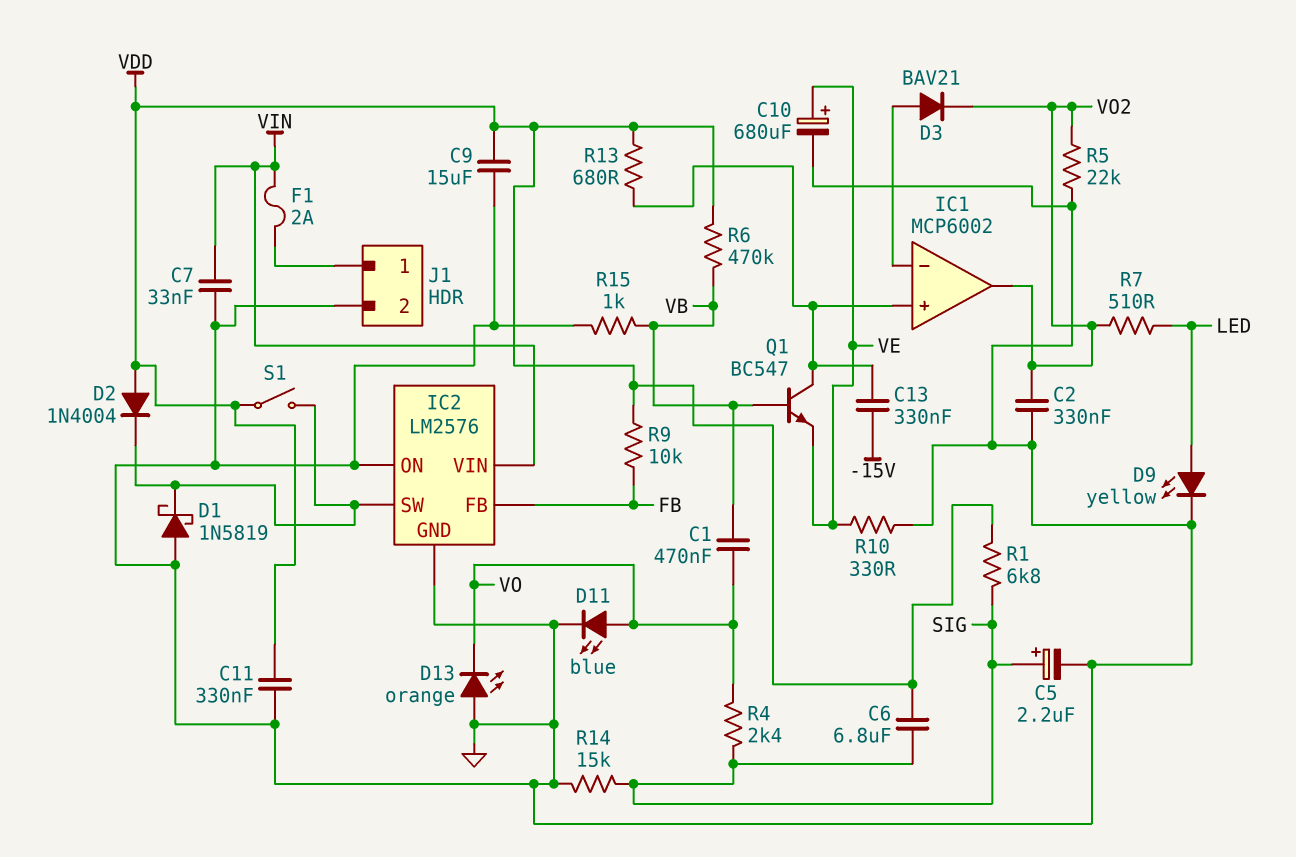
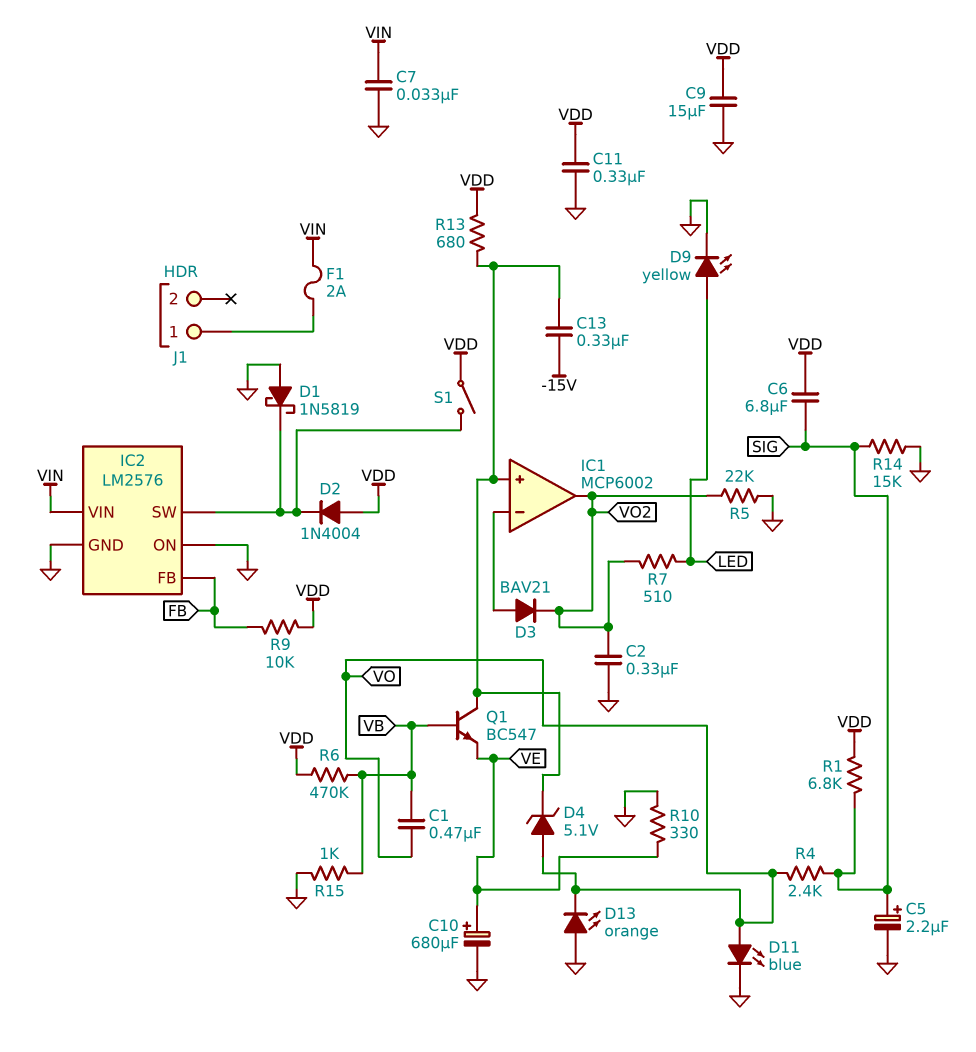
D4: none -> zener 5.1V (A VO, K IC1/in+)
J1 pin 2: GND -> none

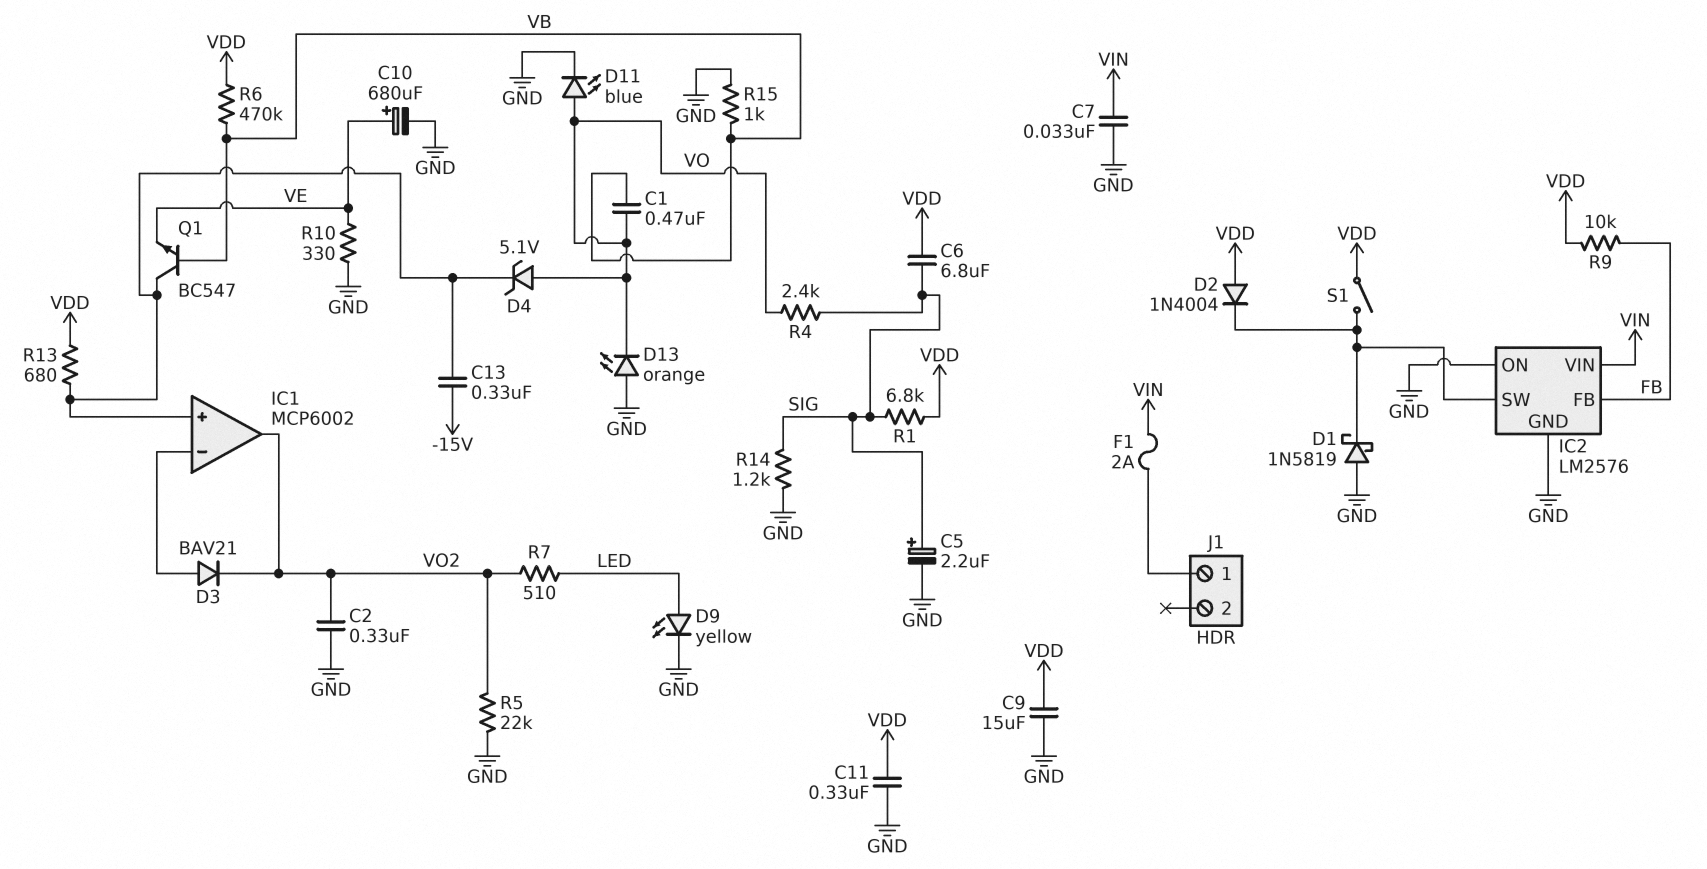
R14: 15k (GND, SIG) -> 1.2k (GND, SIG)

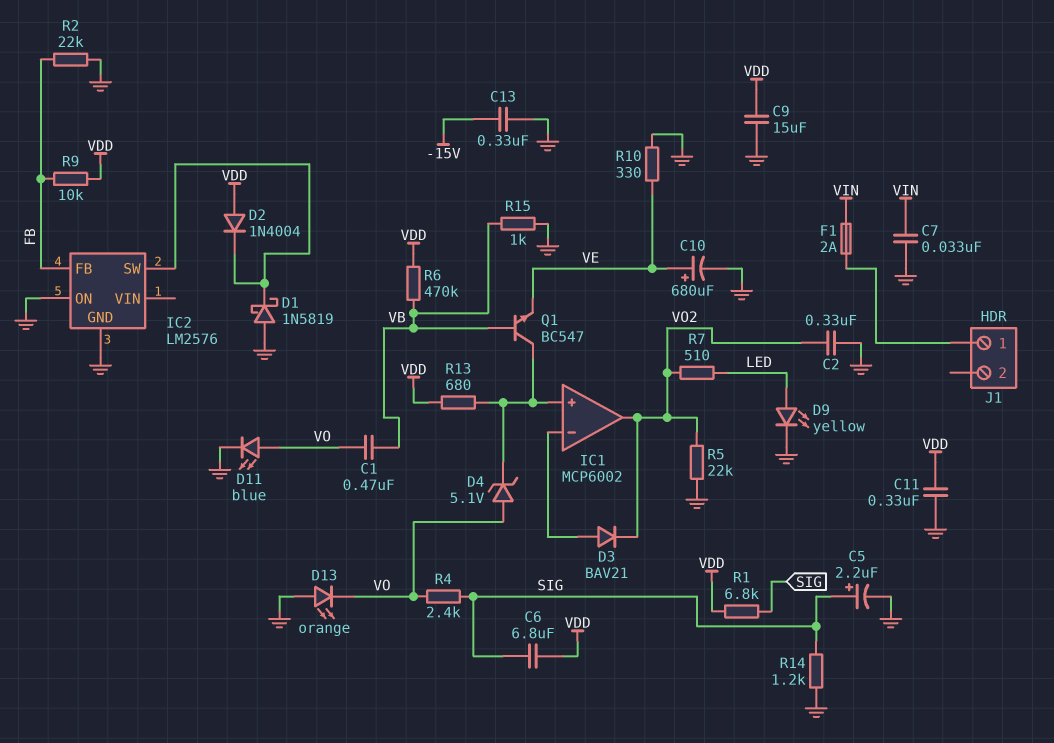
C13: 330nF (-15V, IC1/in+) -> 330nF (-15V, GND)
IC2 pin VIN: VIN -> none
R2: none -> 22k (FB, GND)
S1: switch (IC2/SW, VDD) -> none

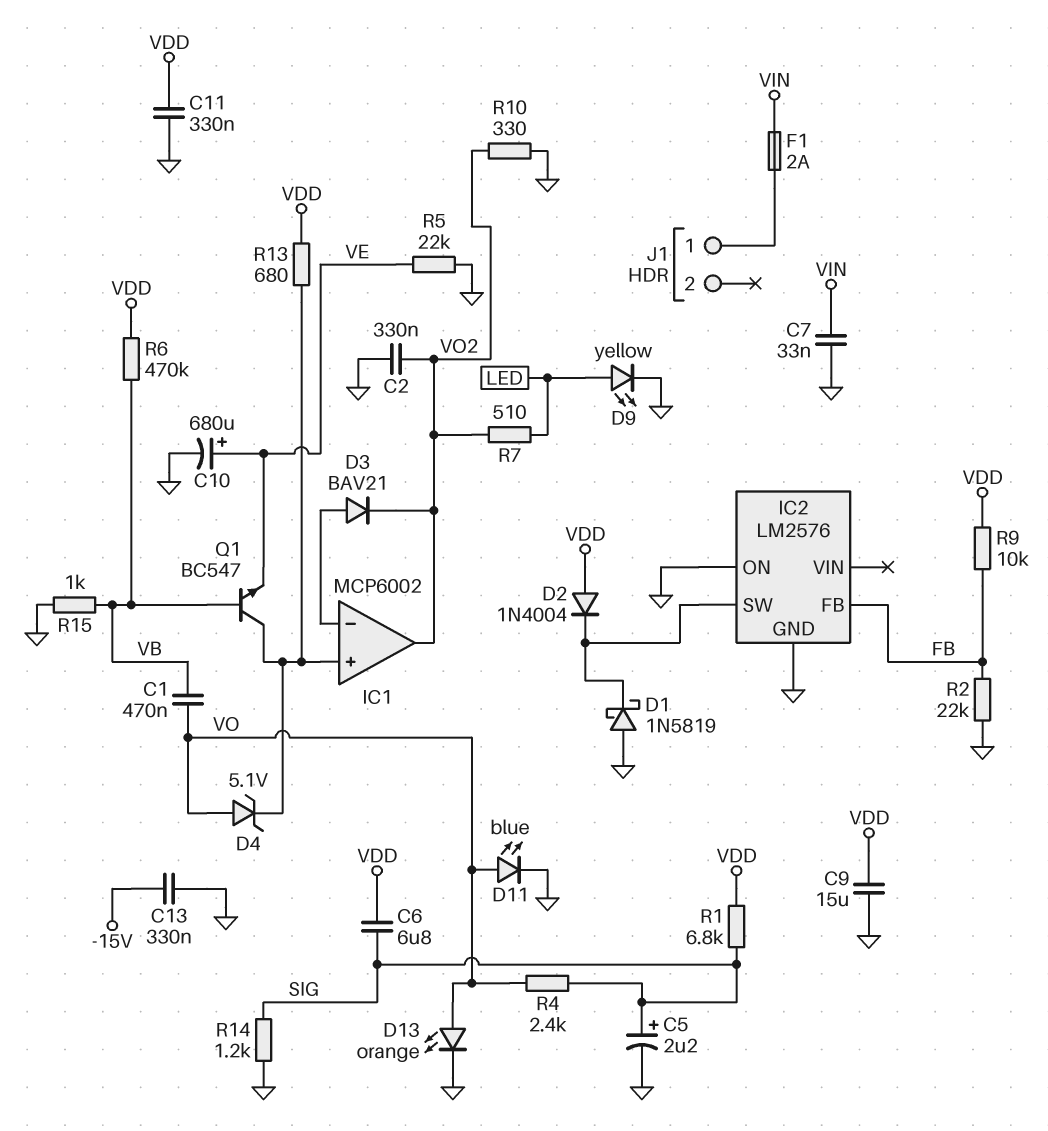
D13: LED orange (A GND, K VO) -> LED orange (A VO, K GND)
R5: 22k (GND, VO2) -> 22k (GND, VE)
R10: 330 (GND, VE) -> 330 (GND, VO2)

